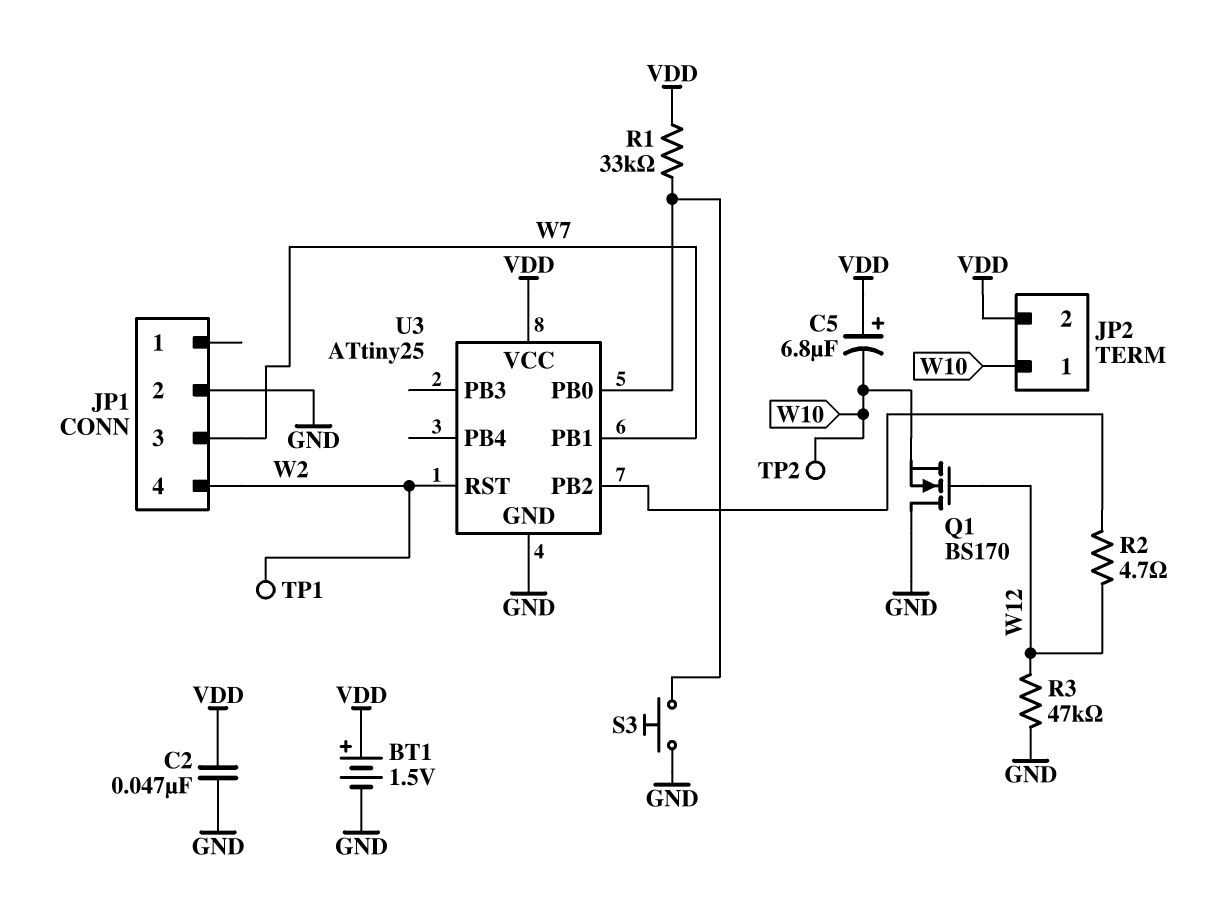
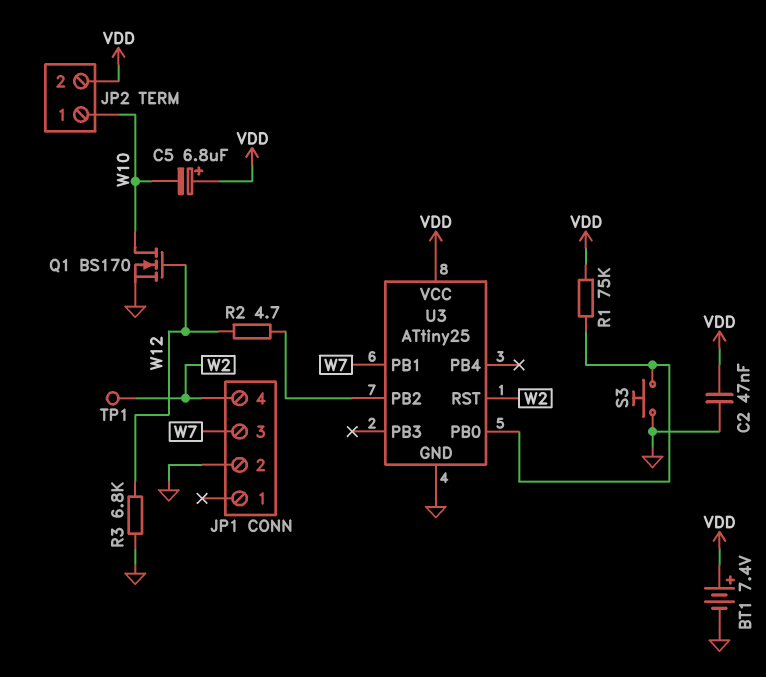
BT1: 1.5V (plus VDD, minus GND) -> 7.4V (plus VDD, minus GND)
Q1: NMOS BS170 (G W12, D GND, S W10) -> NMOS BS170 (G W12, D W10, S GND)
R1: 33k (U3/PB0, VDD) -> 75k (U3/PB0, VDD)
R3: 47k (GND, W12) -> 6.8k (GND, W12)
TP2: test point (W10) -> none

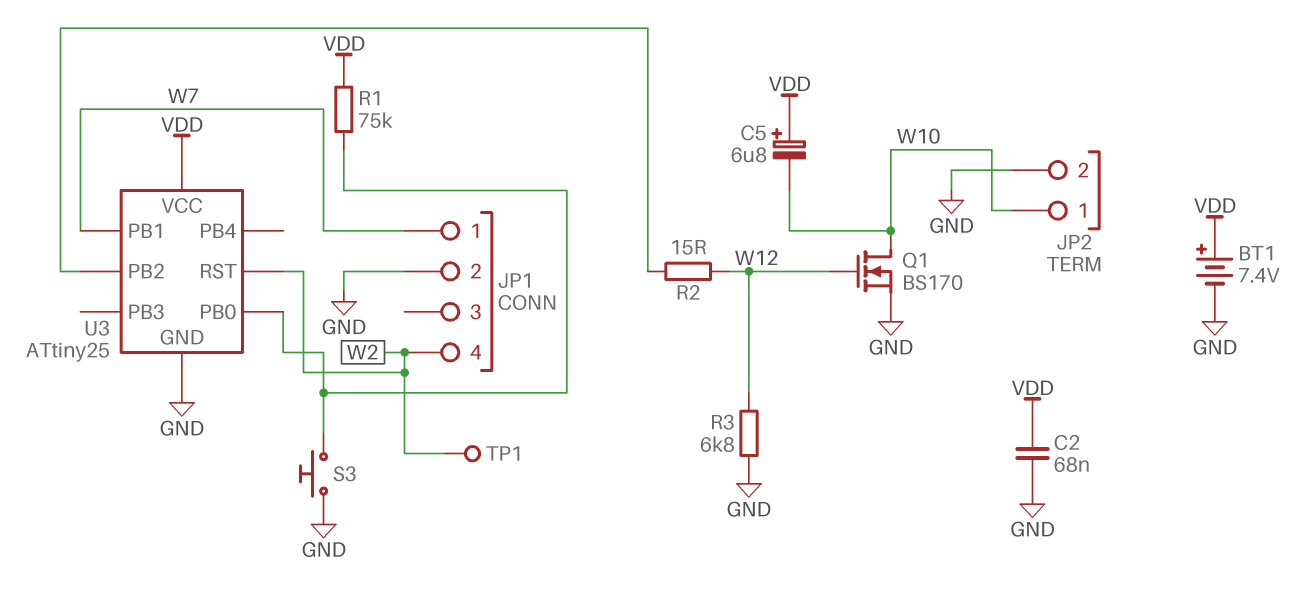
C2: 47nF (GND, VDD) -> 68nF (GND, VDD)
JP1 pin 1: none -> W7
JP1 pin 3: W7 -> none
JP2 pin 2: VDD -> GND
R2: 4.7 (U3/PB2, W12) -> 15 (U3/PB2, W12)

